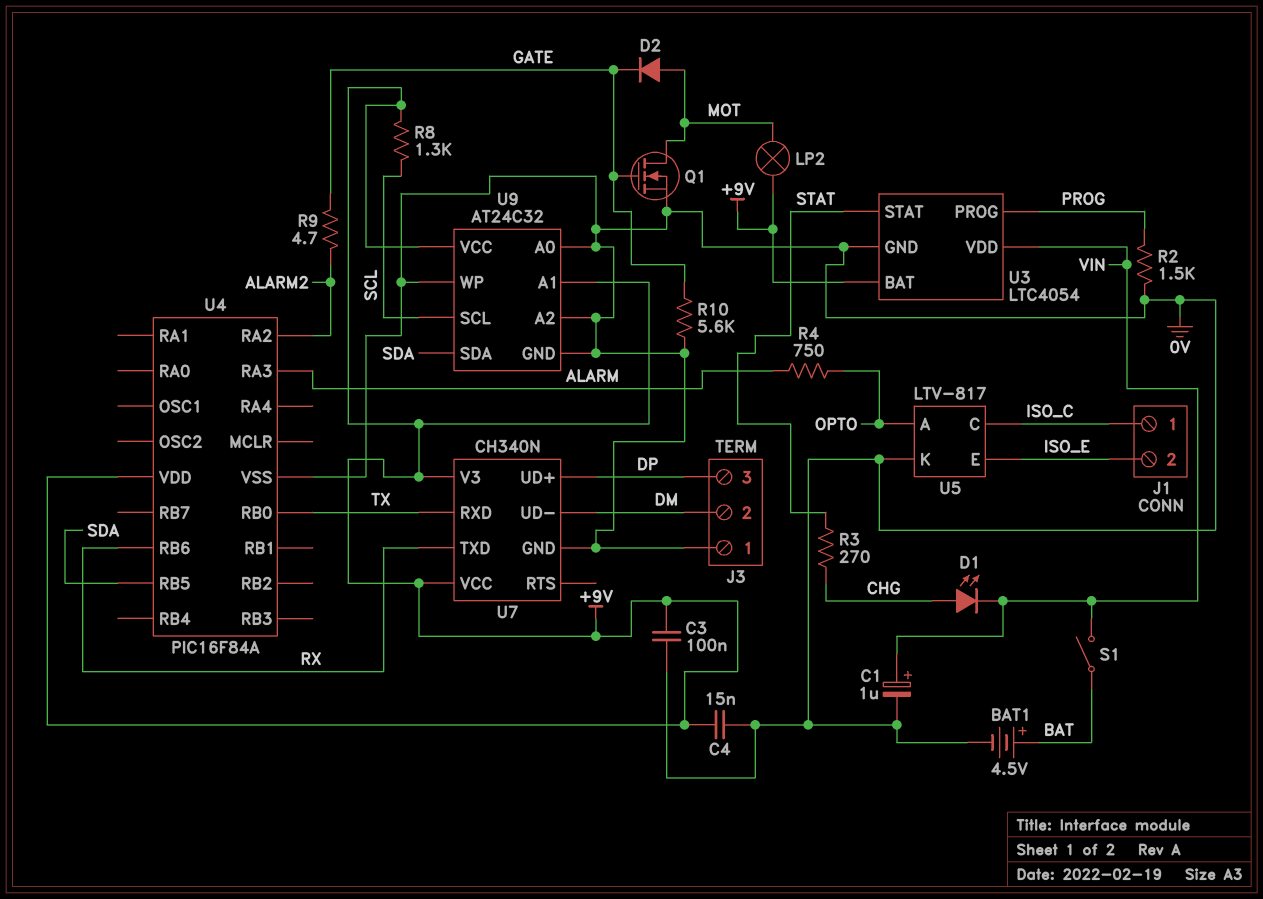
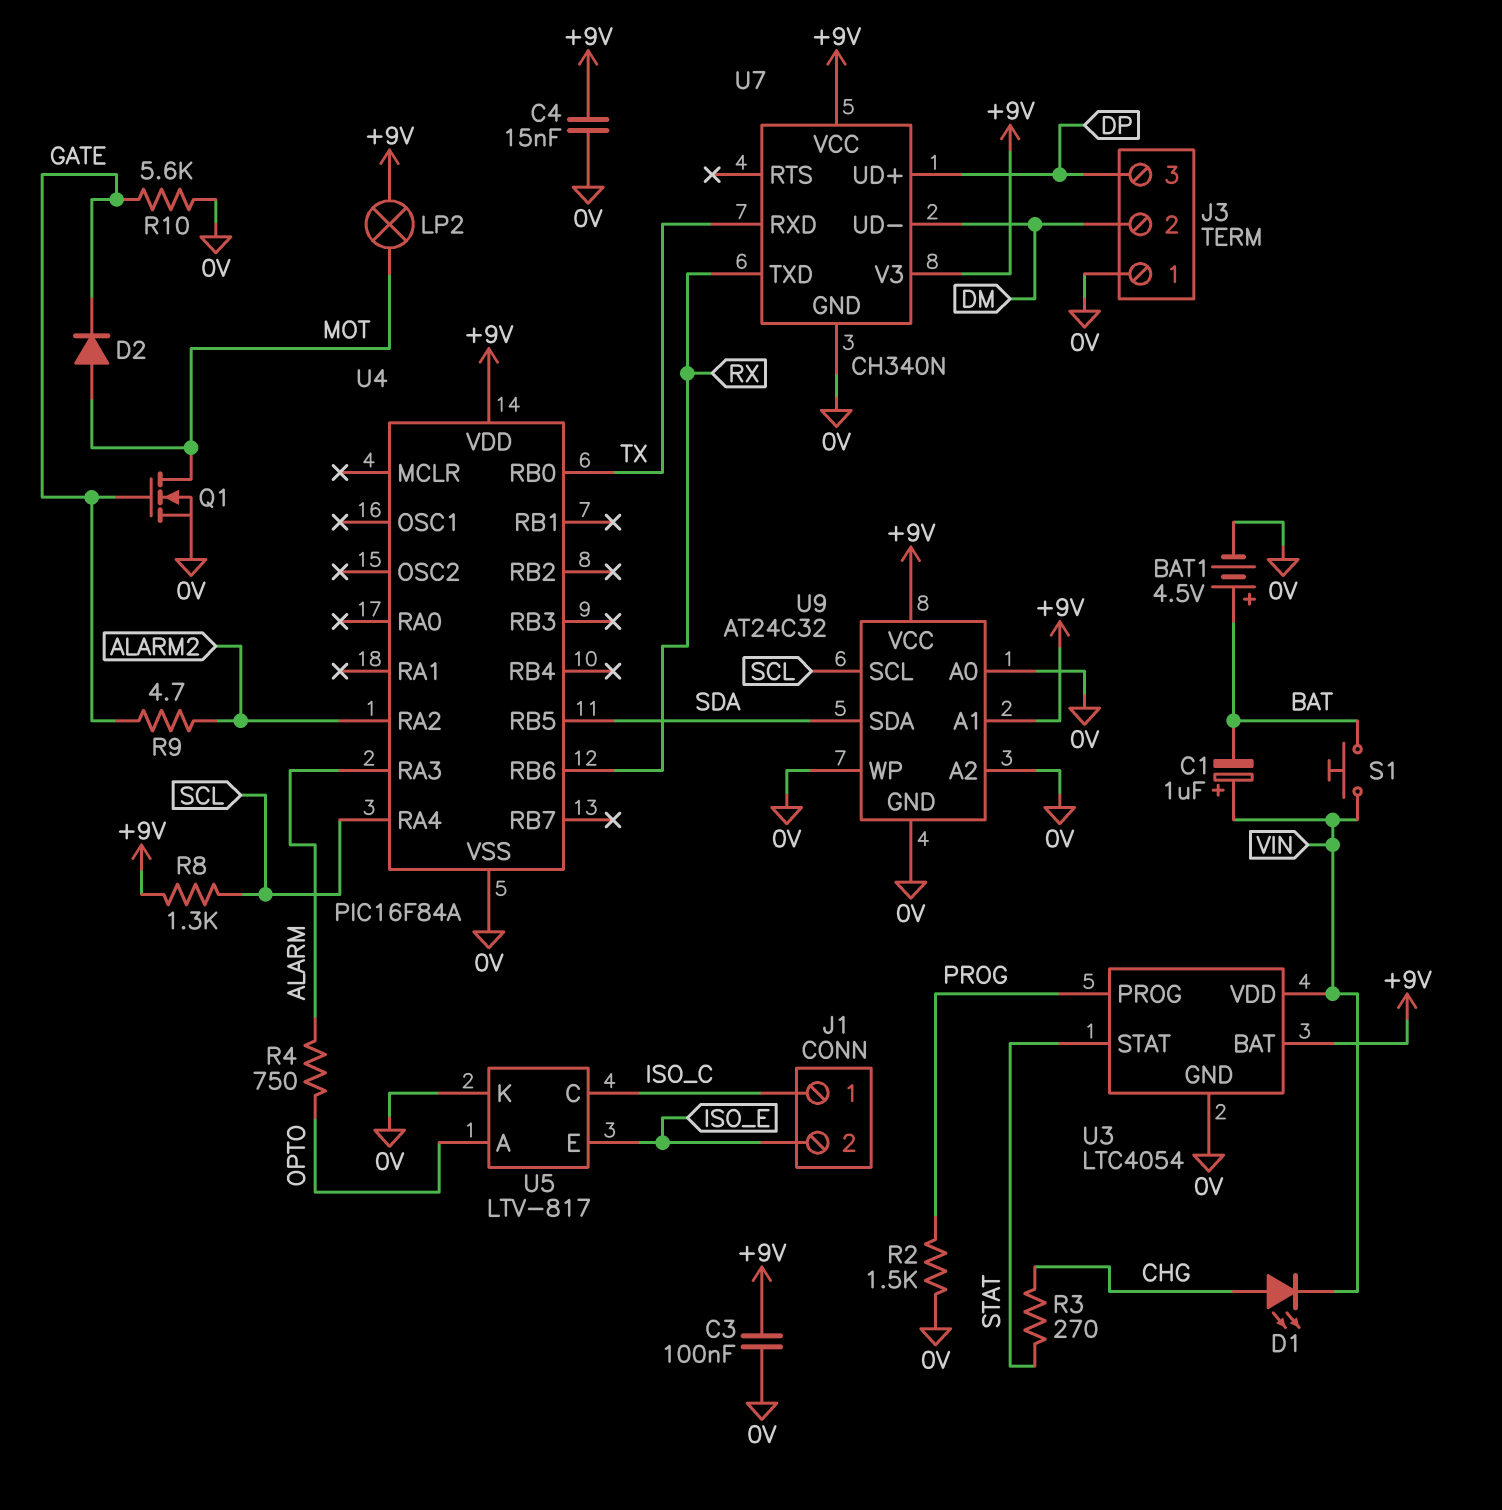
C1: 1uF (plus VIN, minus 0V) -> 1uF (plus VIN, minus BAT)
S1: switch (BAT, VIN) -> button (BAT, VIN)
U4 pin RA4: none -> SCL

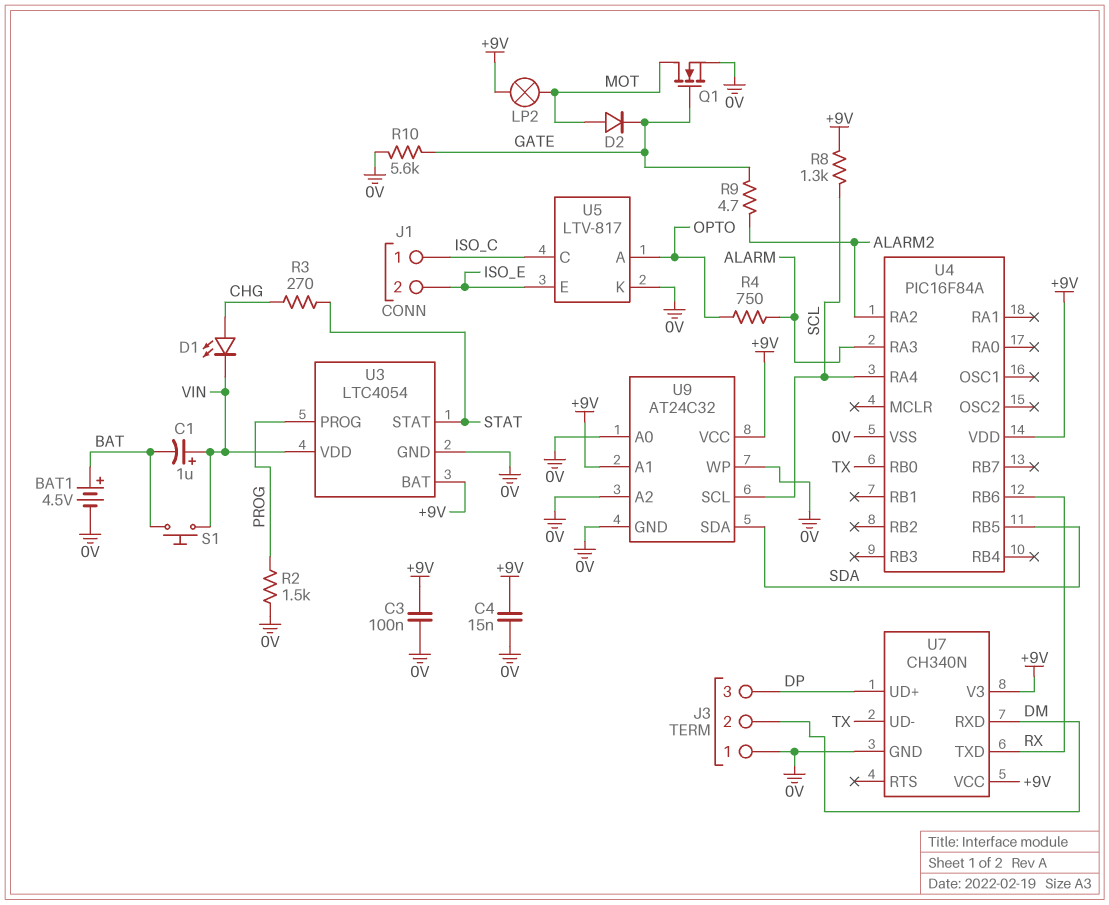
U7 pin RXD: TX -> DM
U7 pin UD-: DM -> TX

